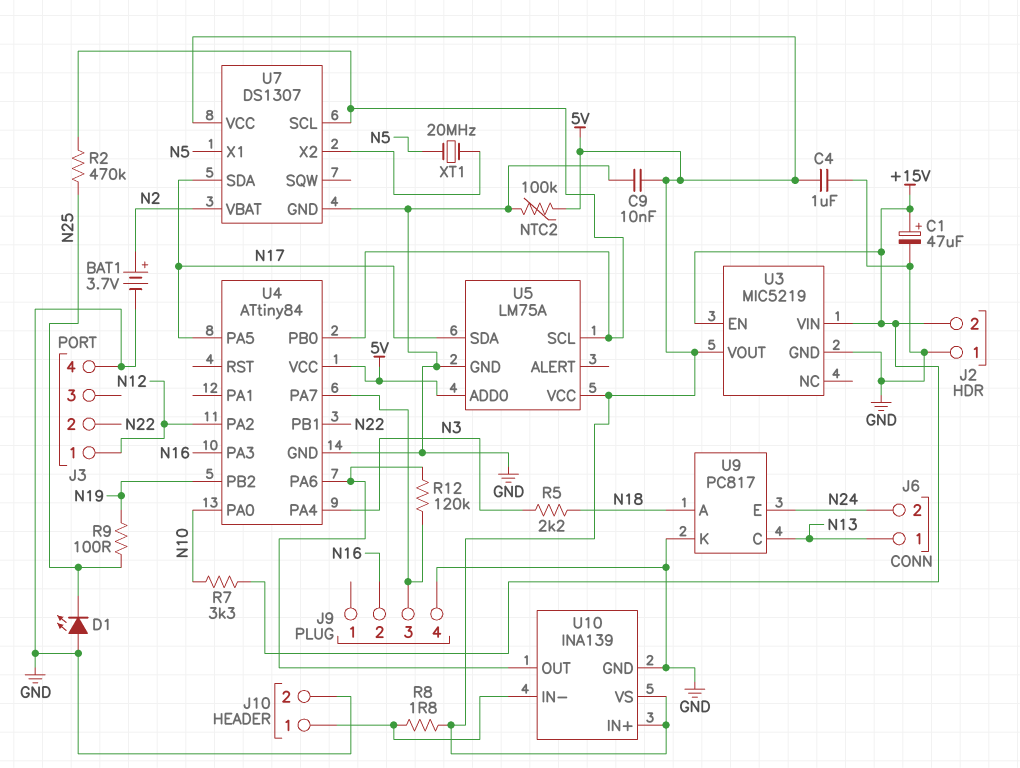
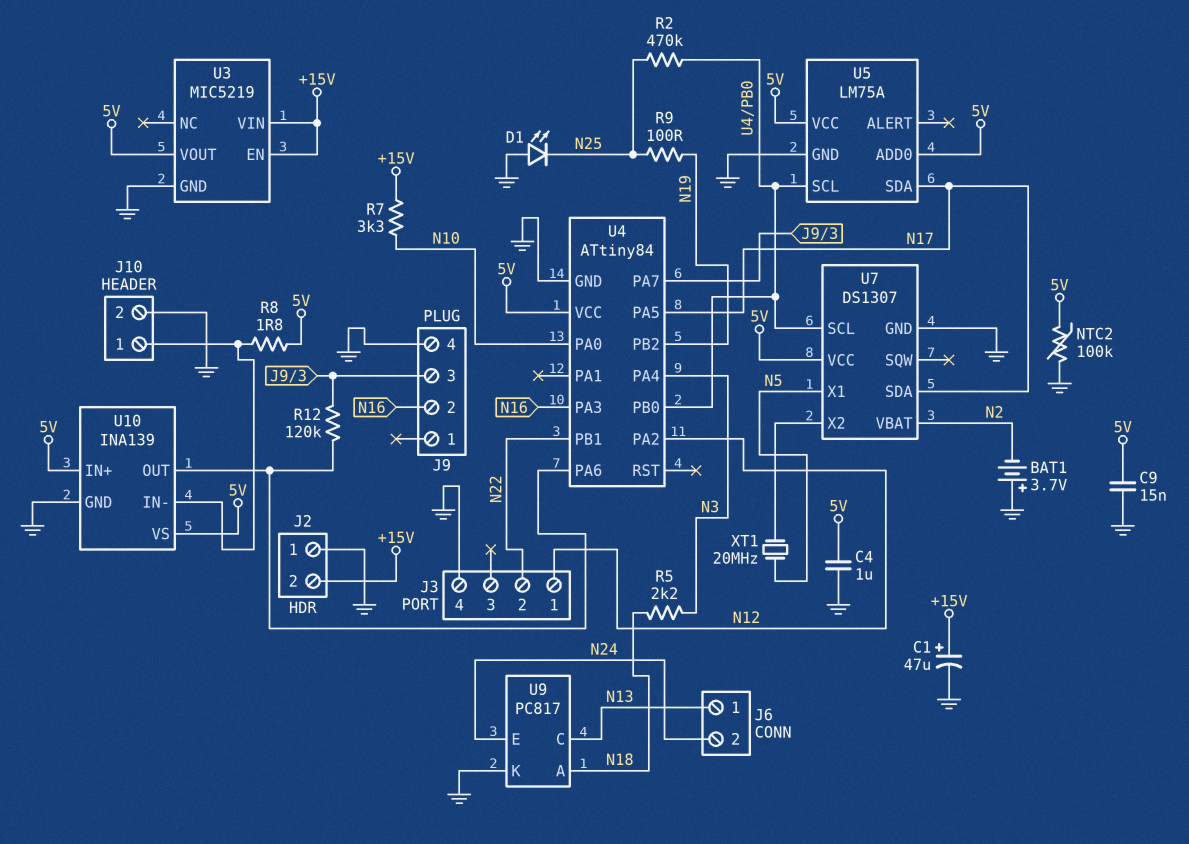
BAT1: 3.7V (plus N2, minus GND) -> 3.7V (plus GND, minus N2)
C9: 10nF (5V, GND) -> 15nF (5V, GND)

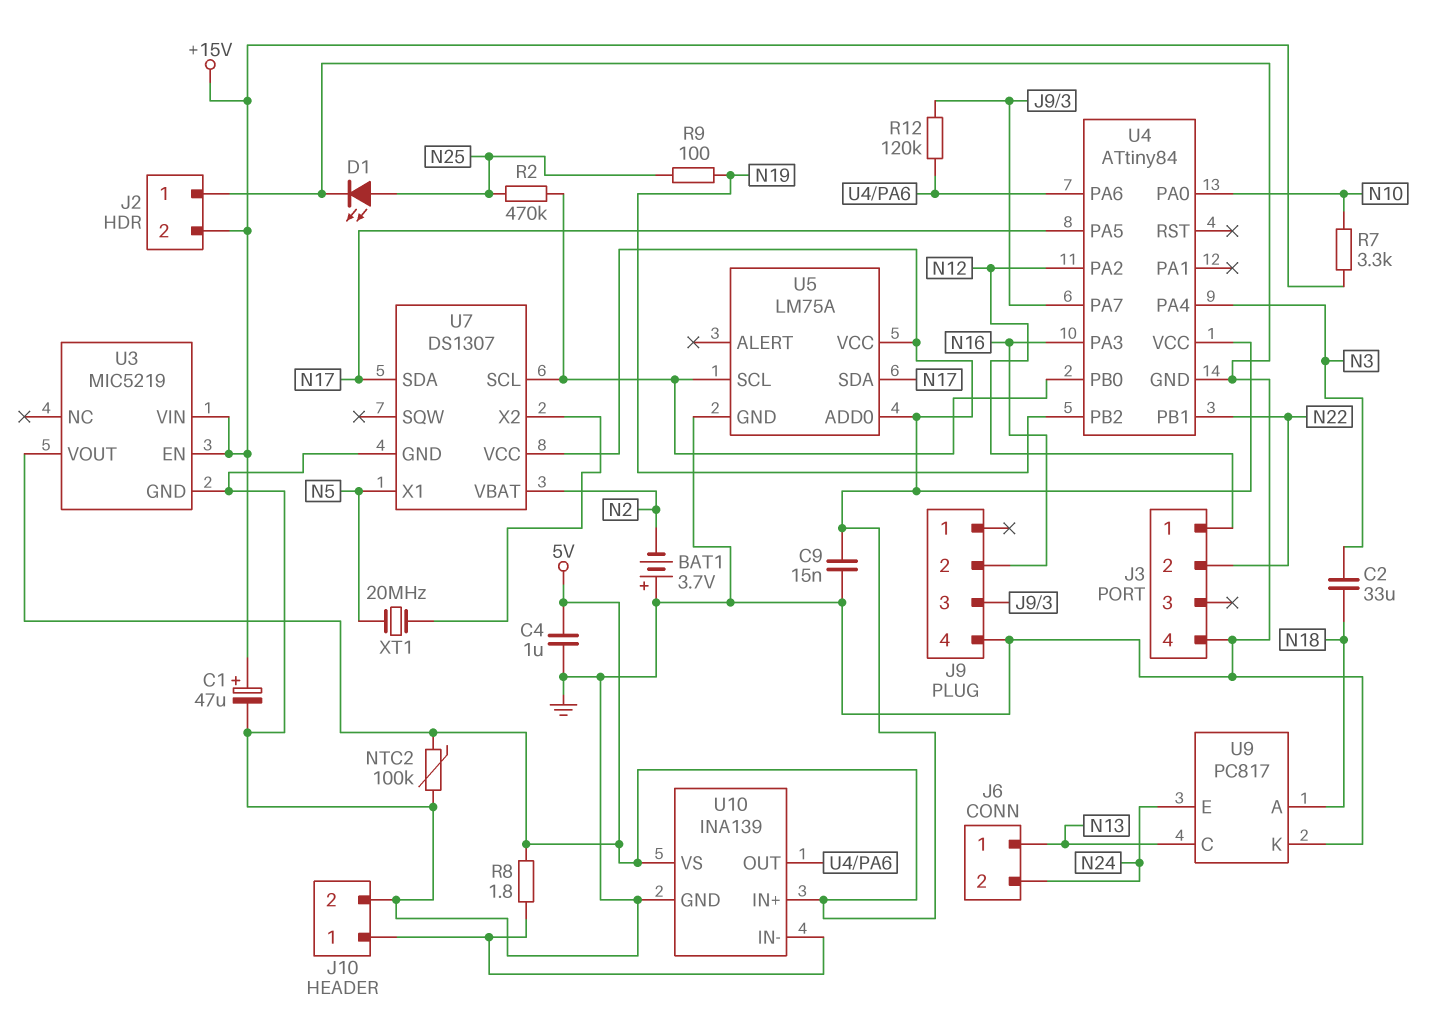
C2: none -> 33uF (N3, N18)
D1: LED (A GND, K N25) -> LED (A N25, K GND)
R5: 2.2k (N3, N18) -> none

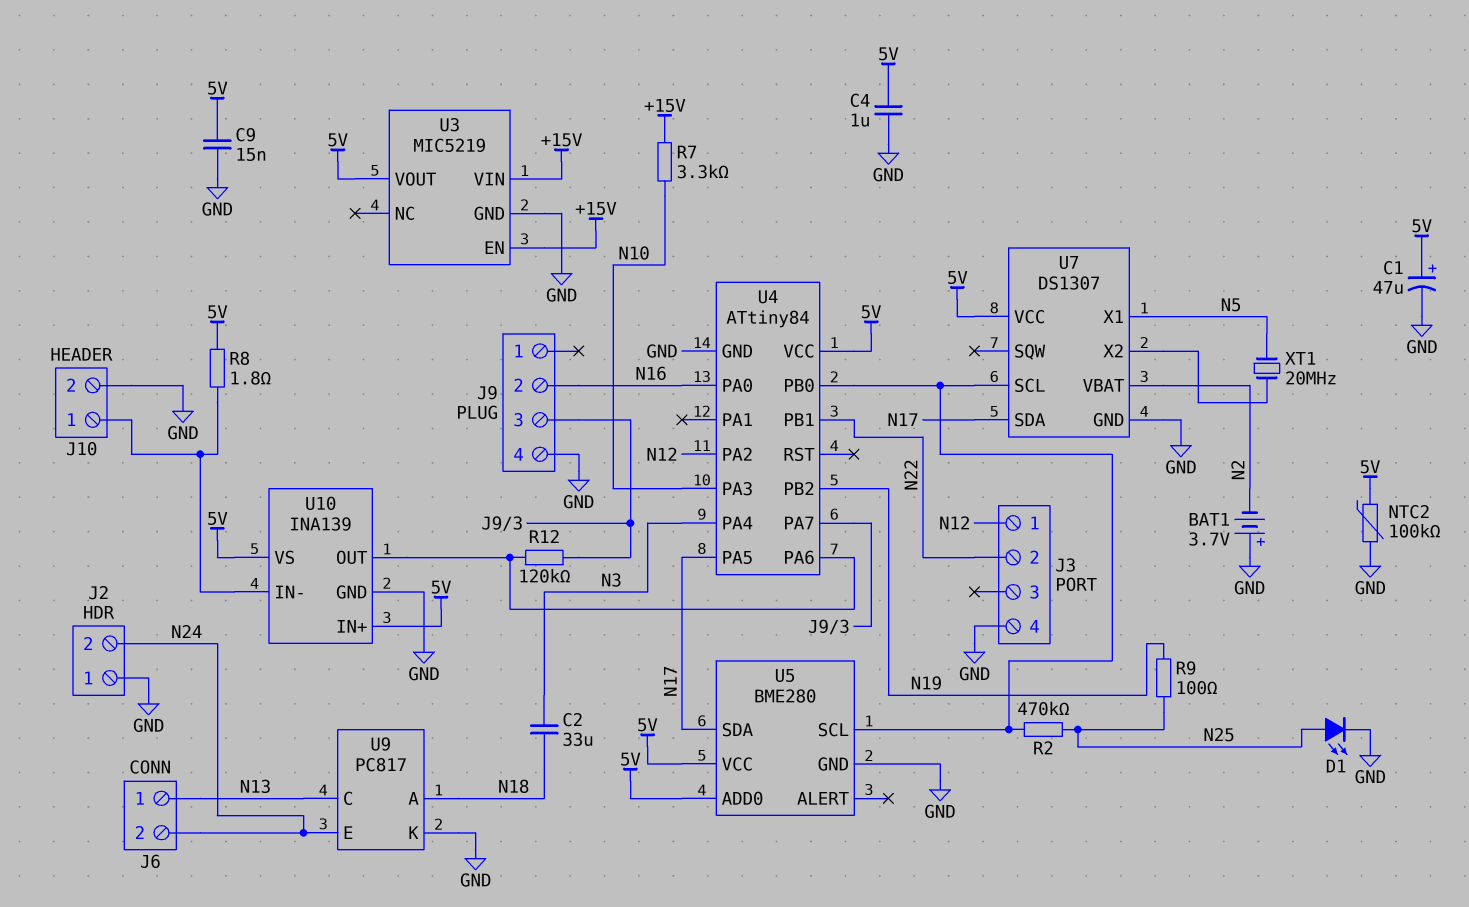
C1: 47uF (plus +15V, minus GND) -> 47uF (plus 5V, minus GND)
J2 pin 2: +15V -> N24
U4 pin PA0: N10 -> N16
U4 pin PA3: N16 -> N10
U5: LM75A -> BME280

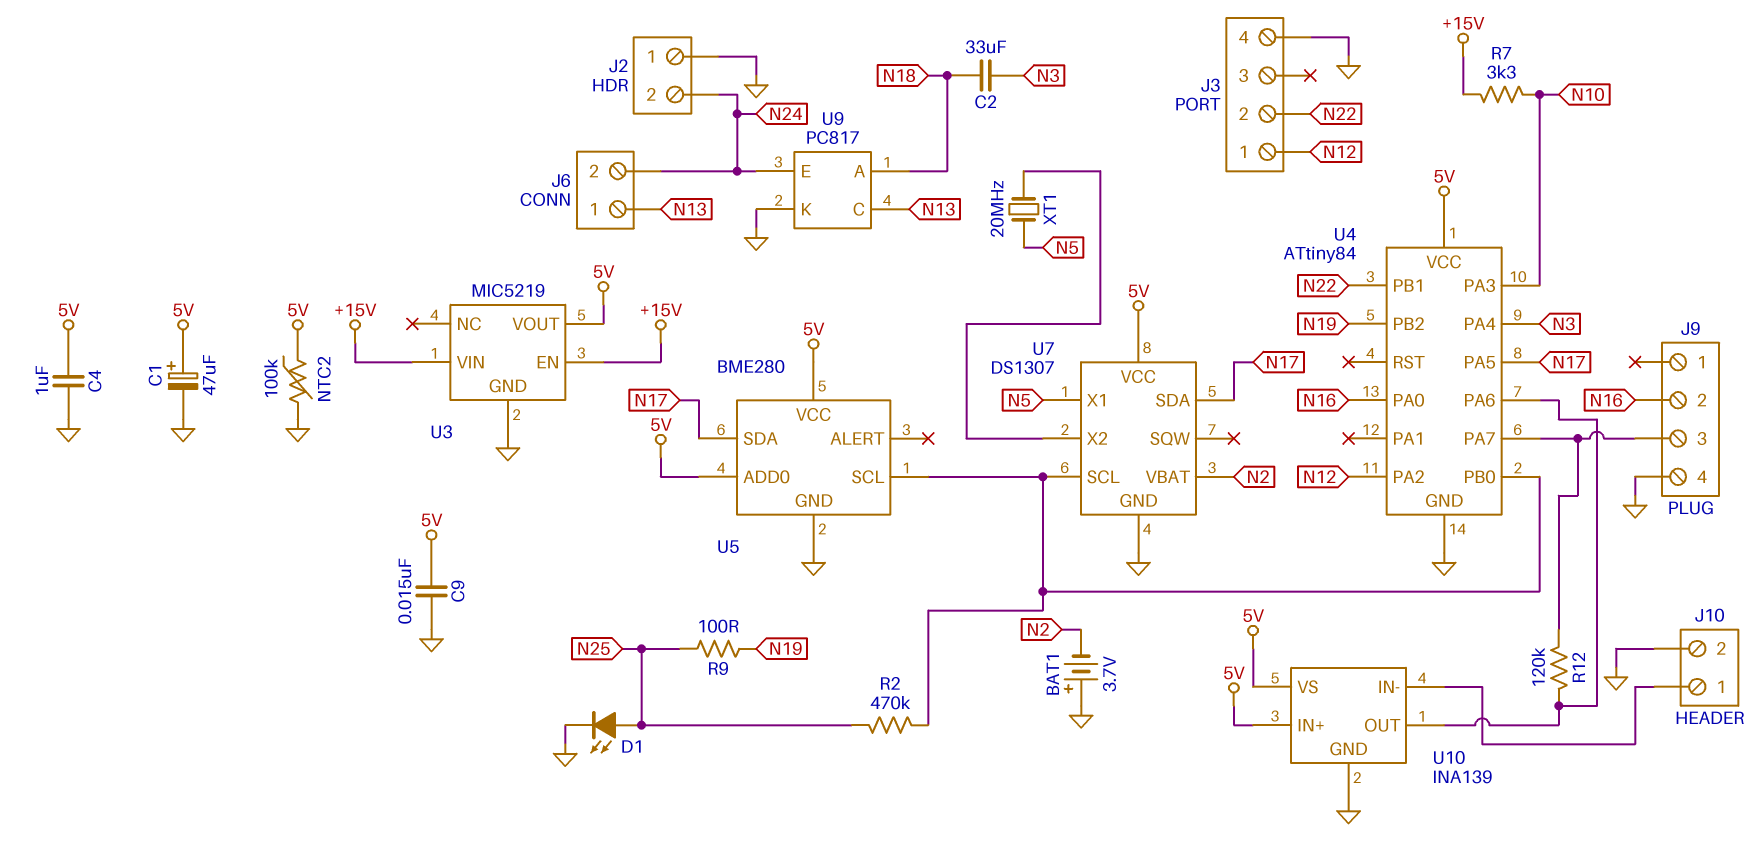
R8: 1.8 (5V, J10/1) -> none

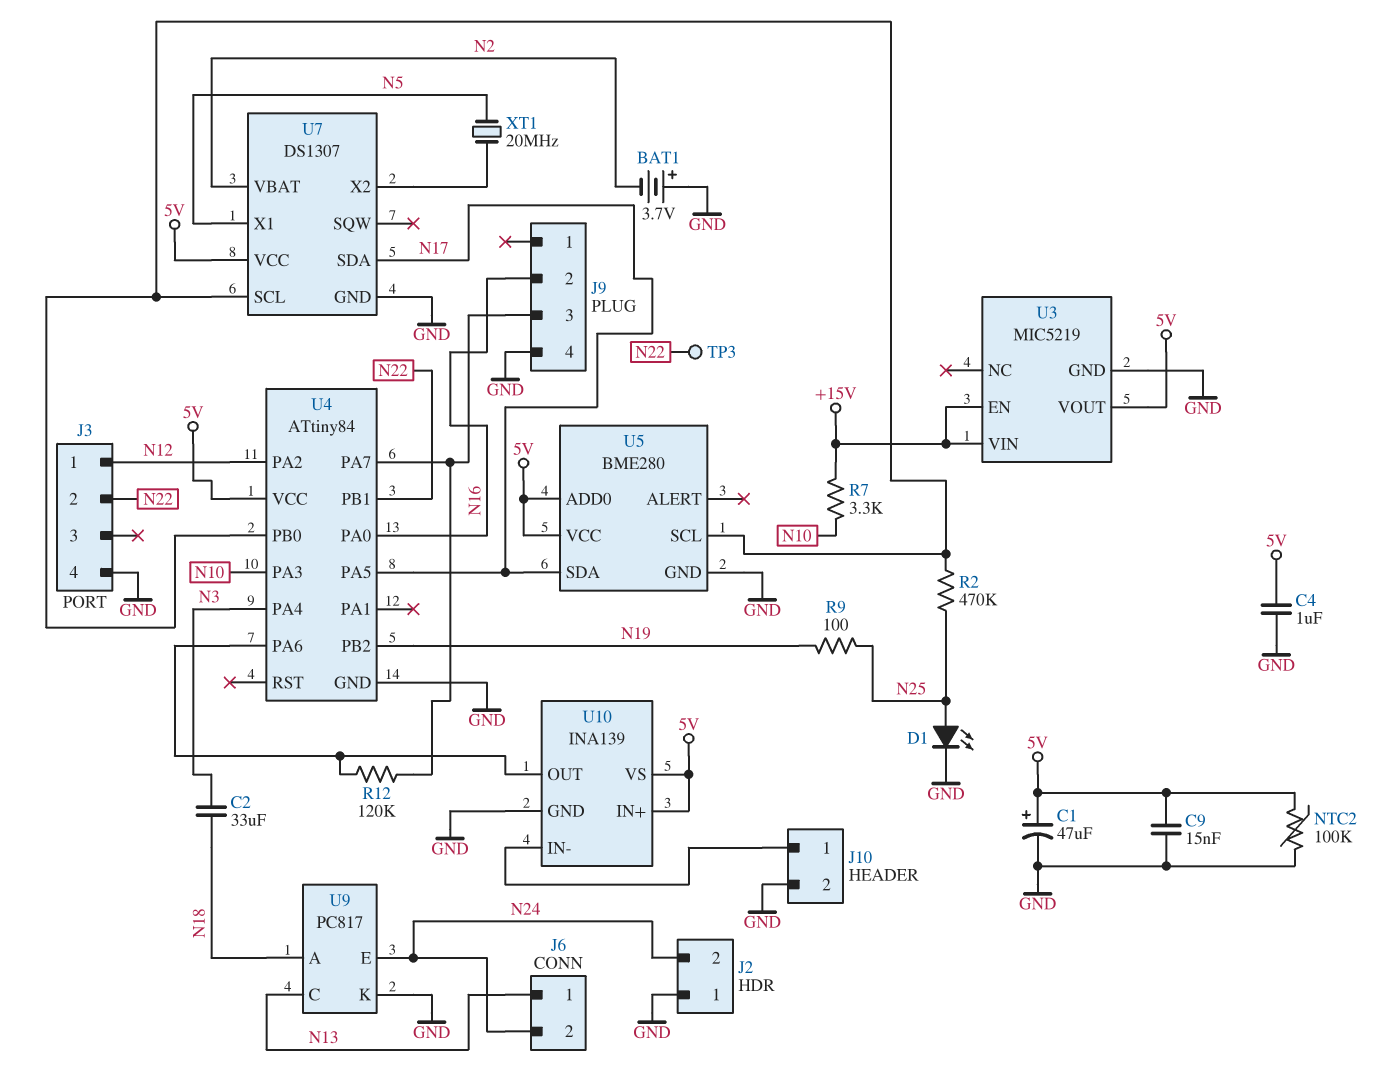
TP3: none -> test point (N22)

